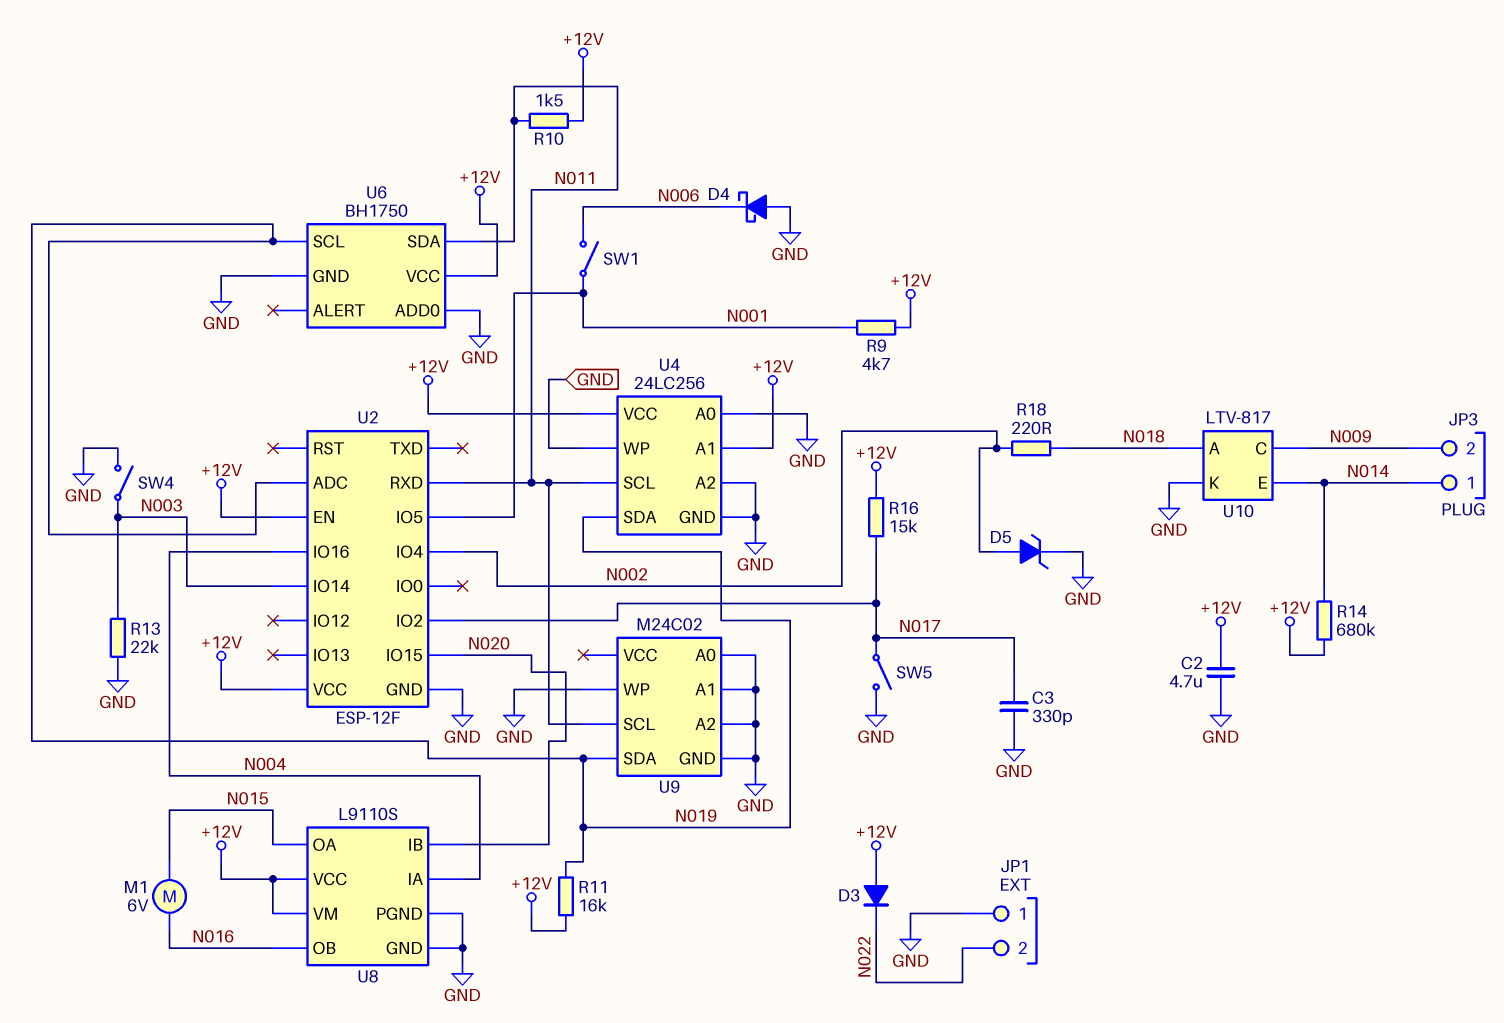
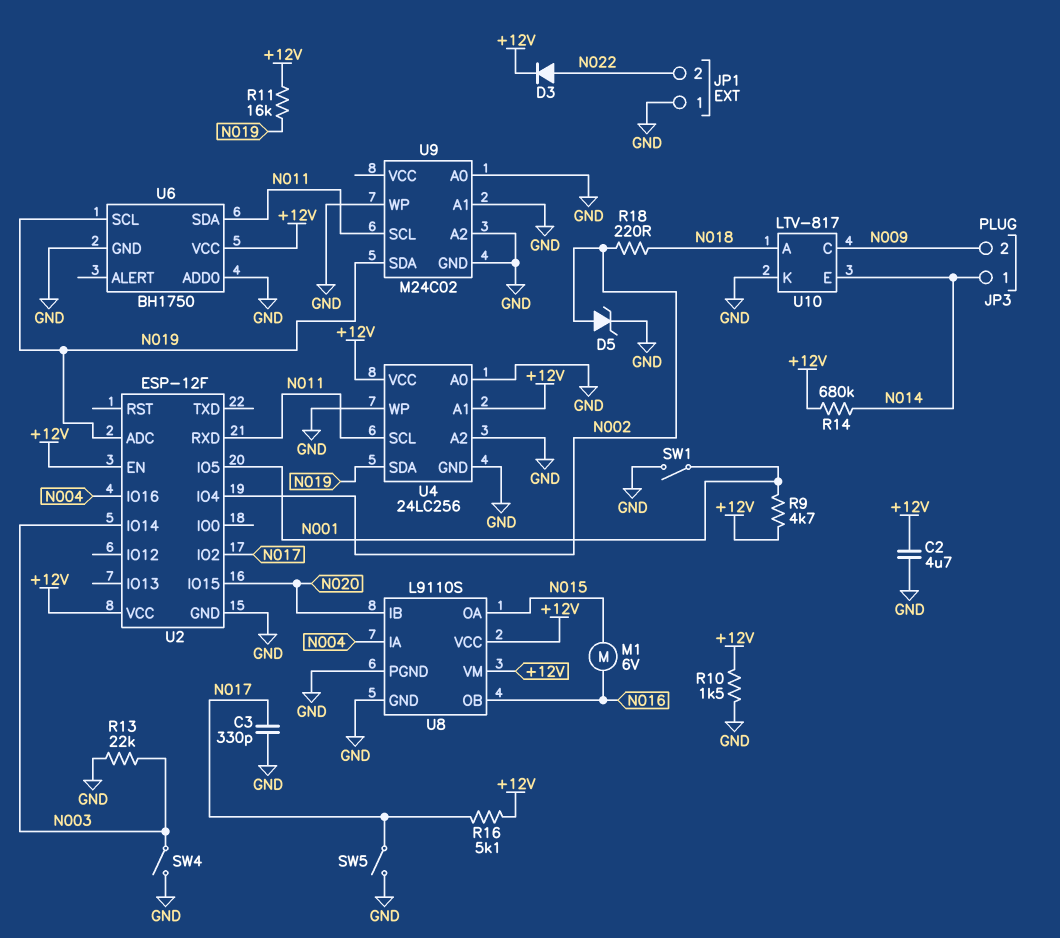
D3: diode (A +12V, K N022) -> diode (A N022, K +12V)
D4: schottky (A GND, K N006) -> none
R10: 1.5k (+12V, N011) -> 1.5k (+12V, GND)
R16: 15k (+12V, N017) -> 5.1k (+12V, N017)
SW1: switch (N001, N006) -> switch (GND, N001)

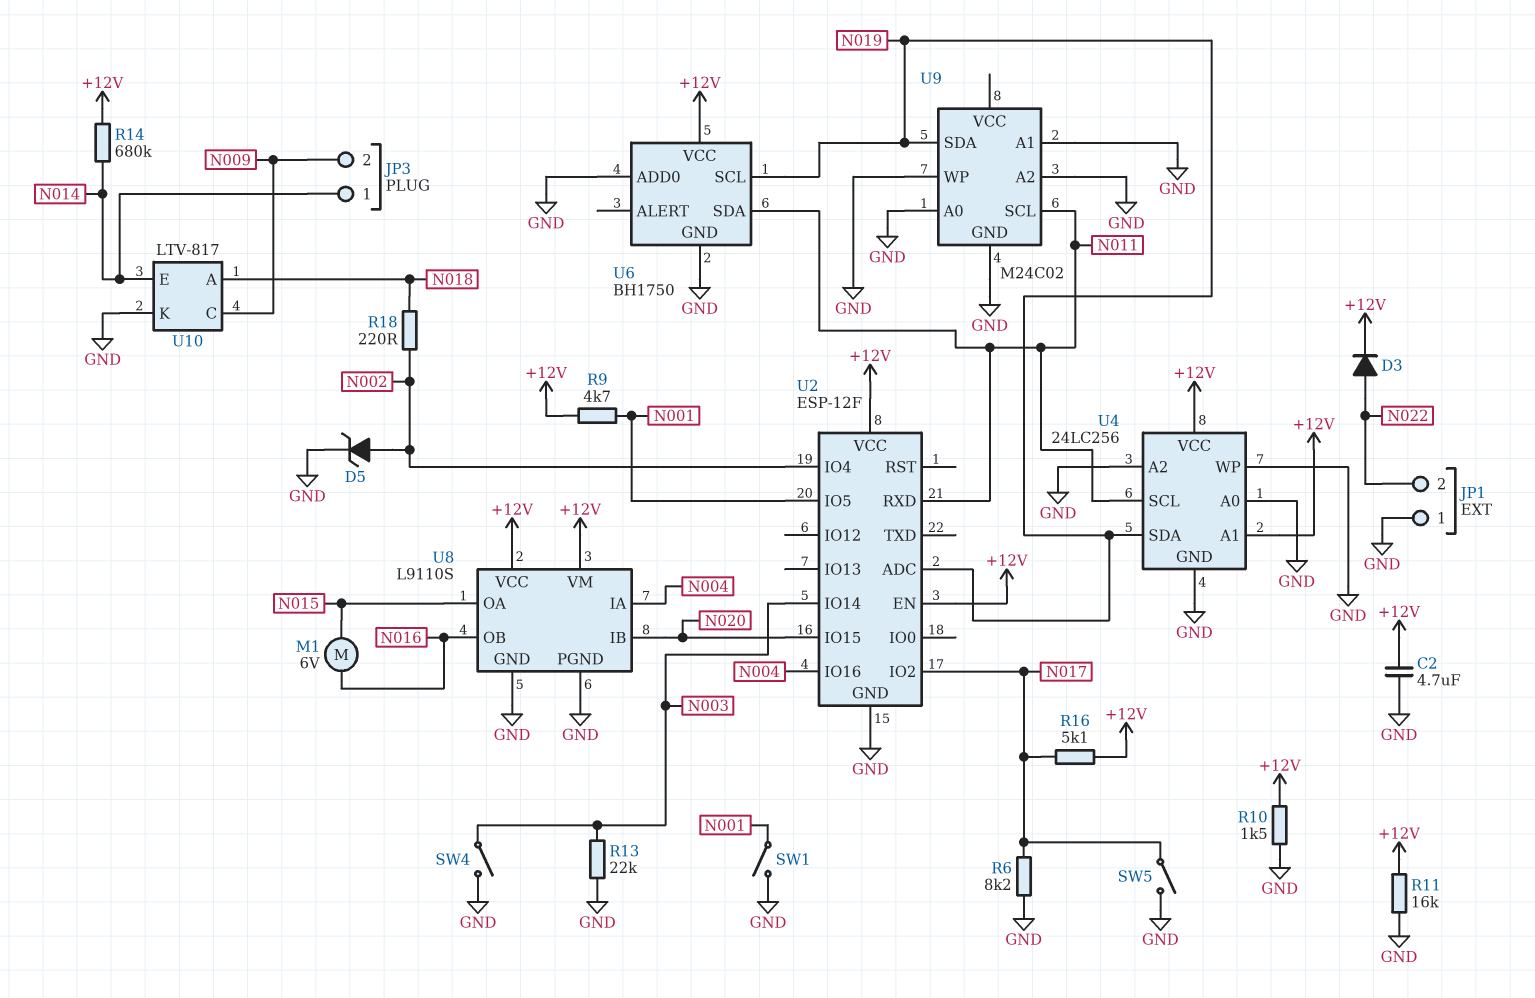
C3: 330pF (GND, N017) -> none
R6: none -> 8.2k (GND, N017)
R11: 16k (+12V, N019) -> 16k (+12V, GND)

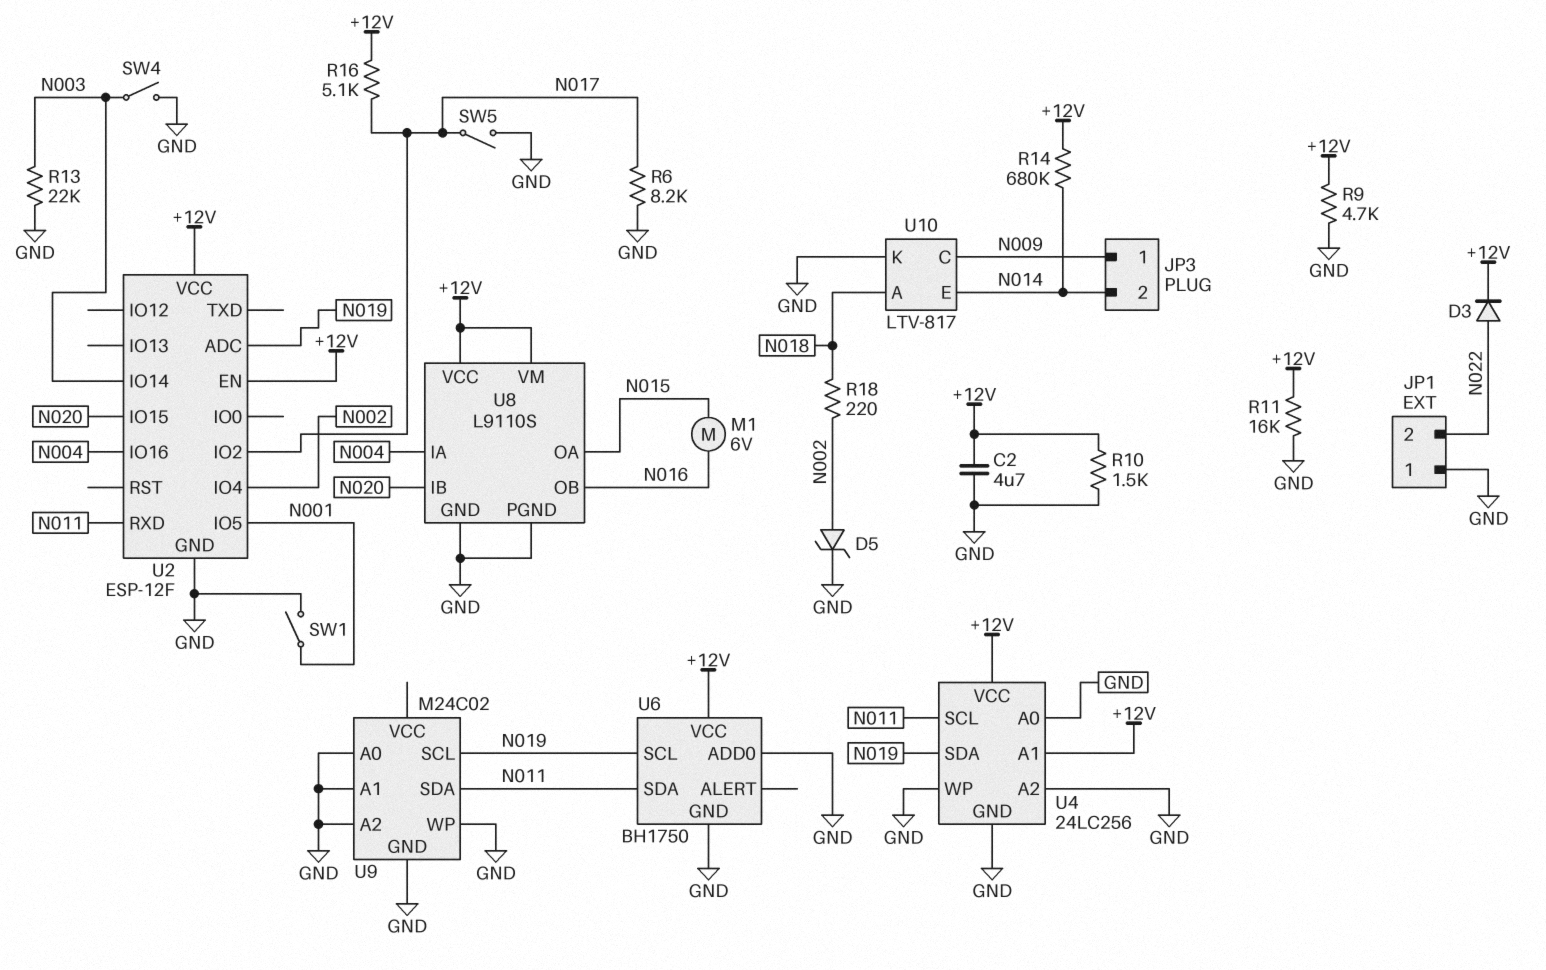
JP3 pin 1: N014 -> N009
JP3 pin 2: N009 -> N014
R9: 4.7k (+12V, N001) -> 4.7k (+12V, GND)
U9 pin SCL: N011 -> N019
U9 pin SDA: N019 -> N011

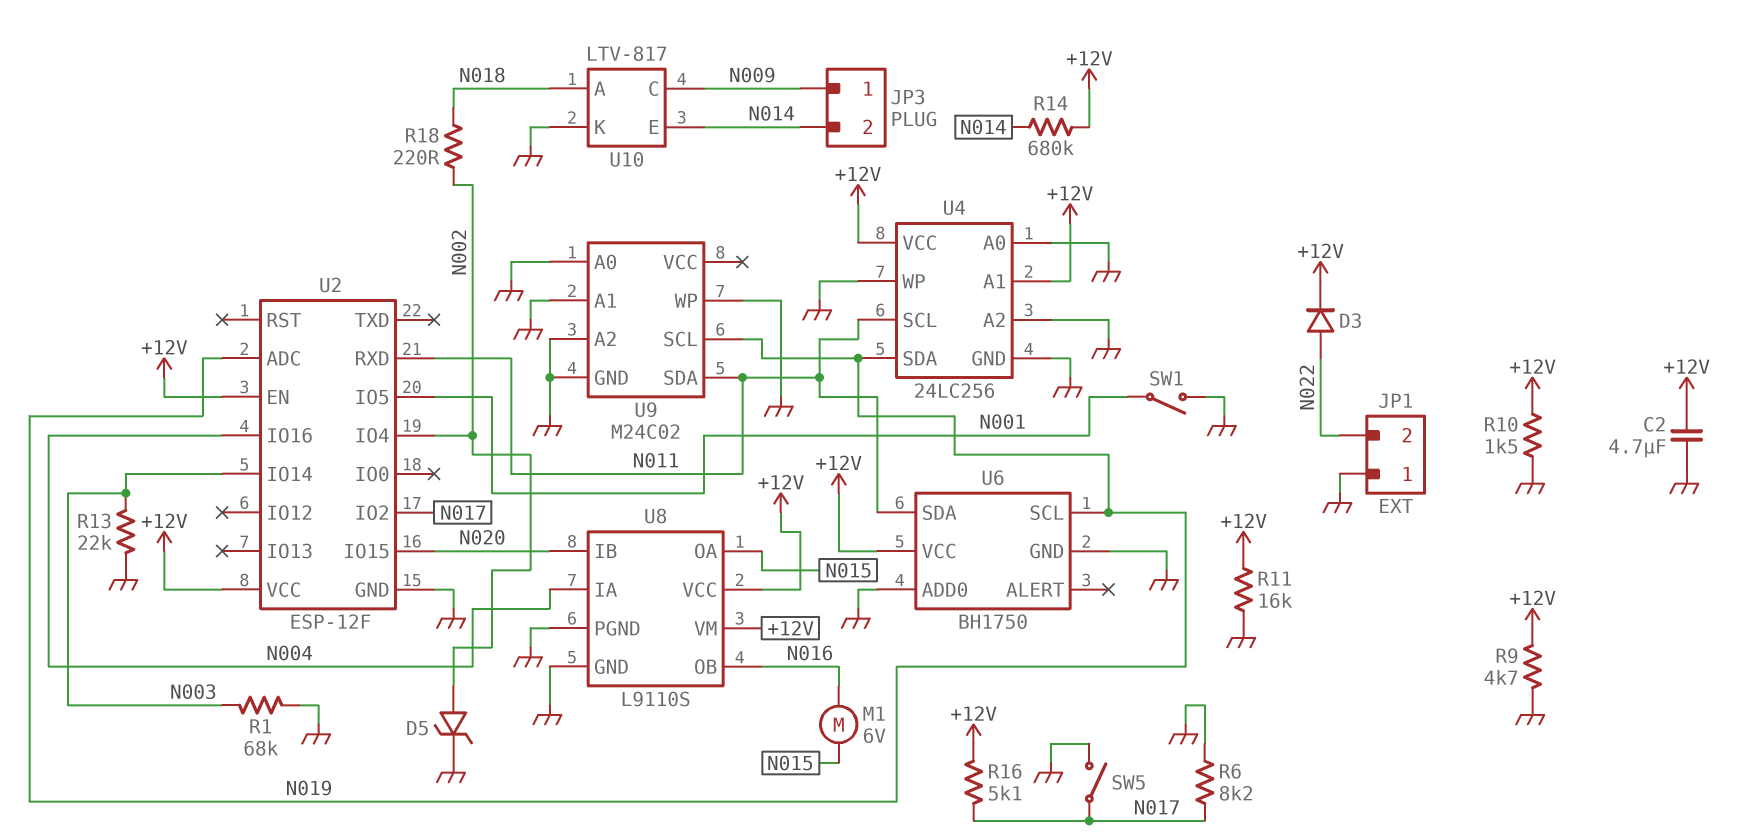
R1: none -> 68k (GND, N003)
SW4: switch (GND, N003) -> none

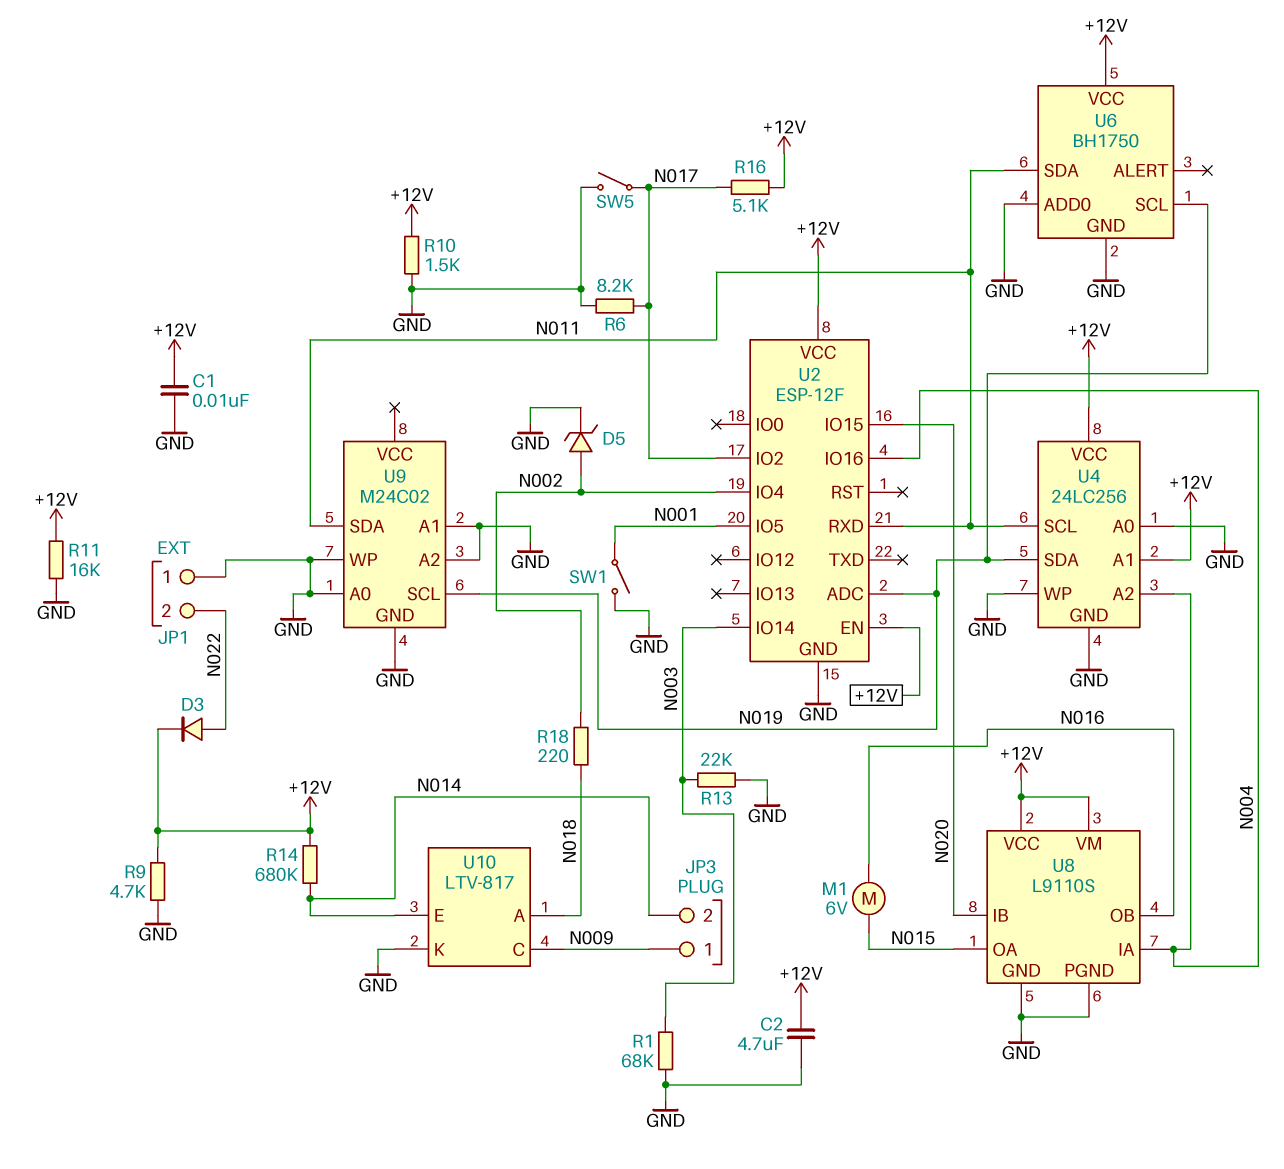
C1: none -> 10nF (+12V, GND)
U4 pin A2: GND -> N004

